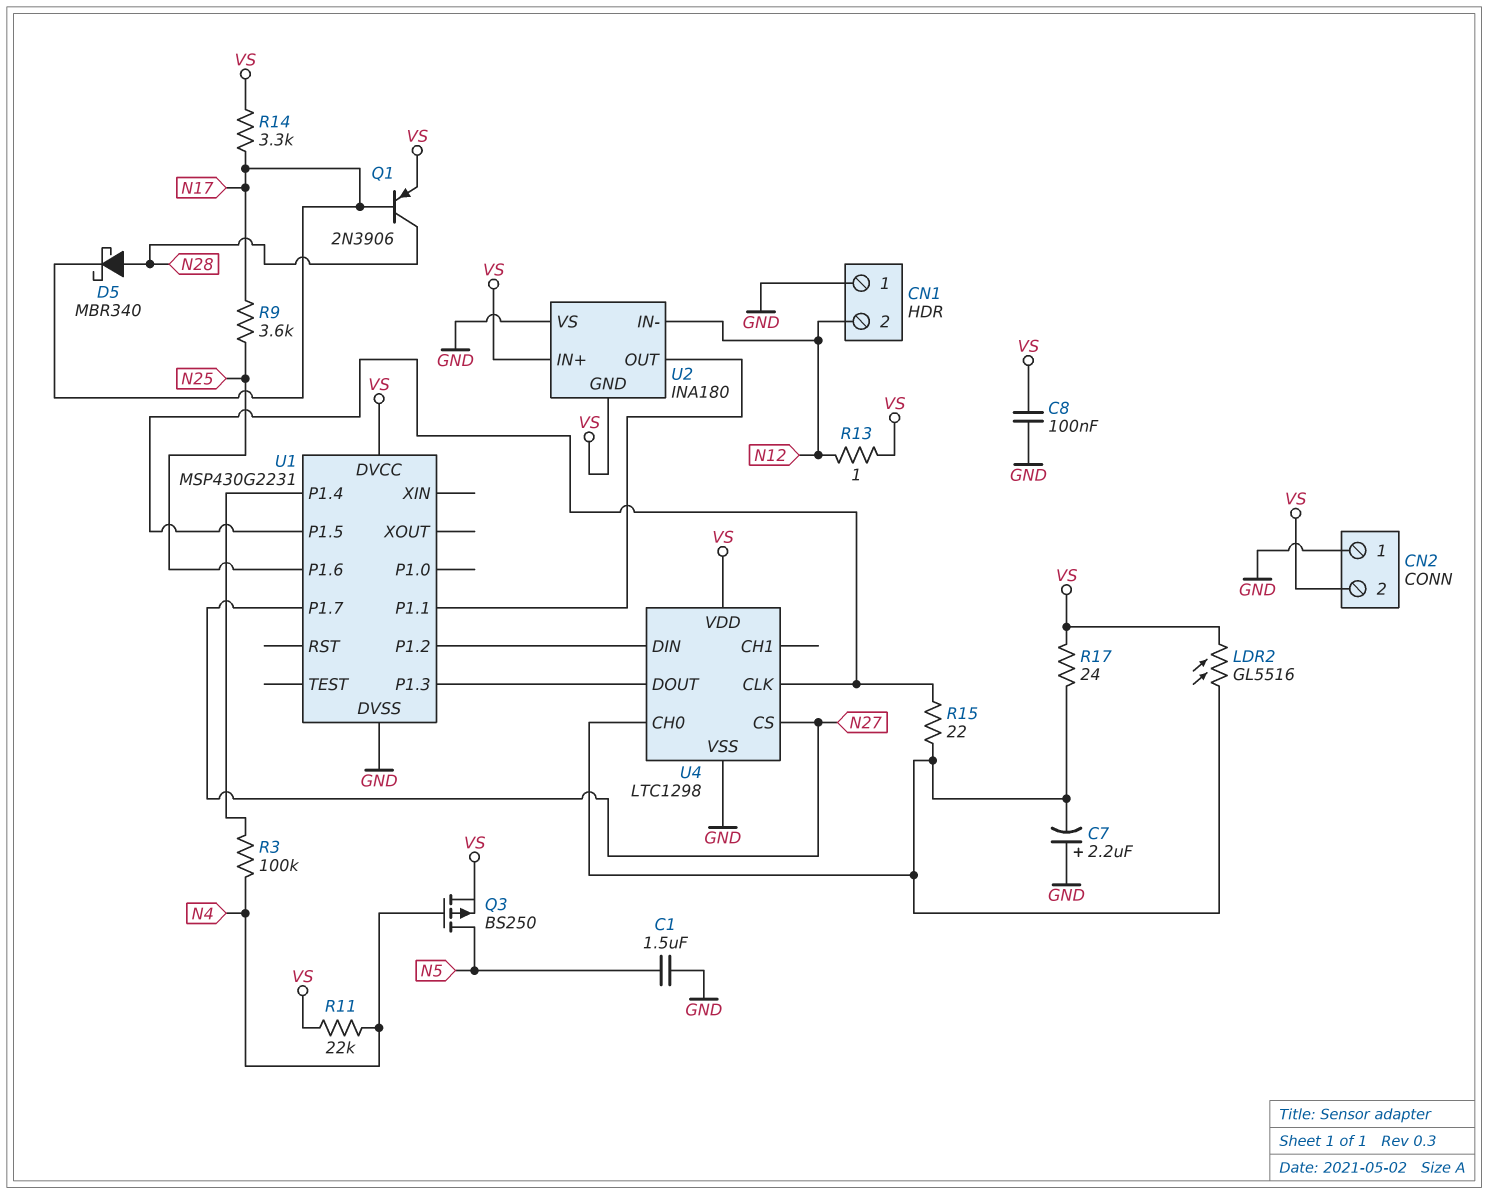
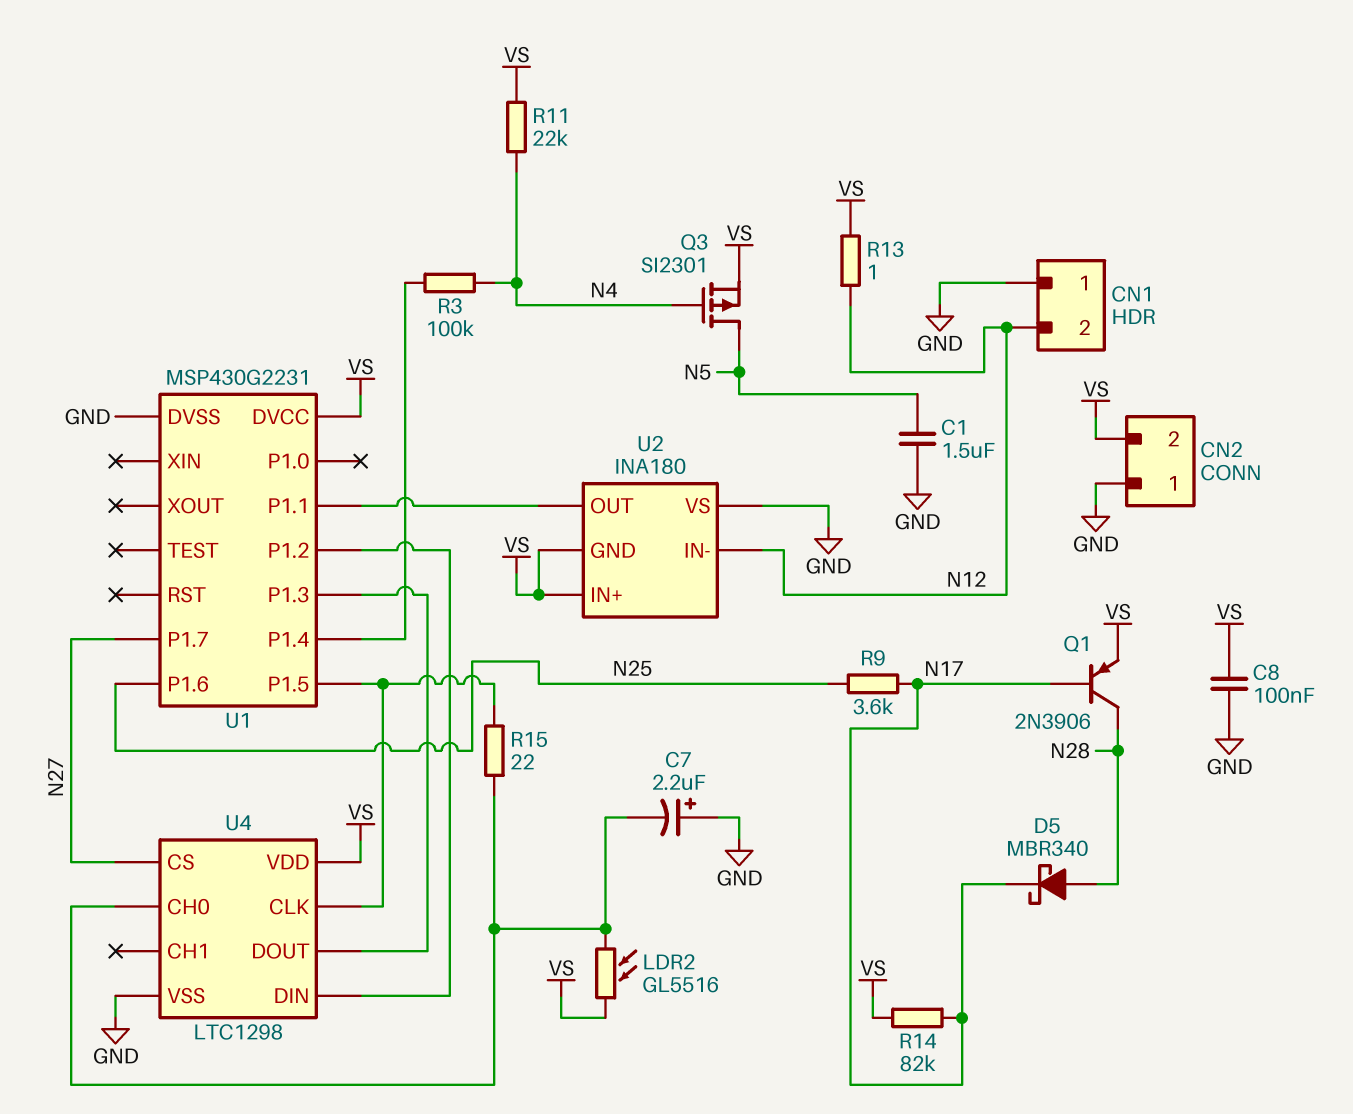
Q3: PMOS BS250 (G N4, D N5, S VS) -> PMOS SI2301 (G N4, D N5, S VS)
R14: 3.3k (N17, VS) -> 82k (N17, VS)
R17: 24 (U4/CH0, VS) -> none

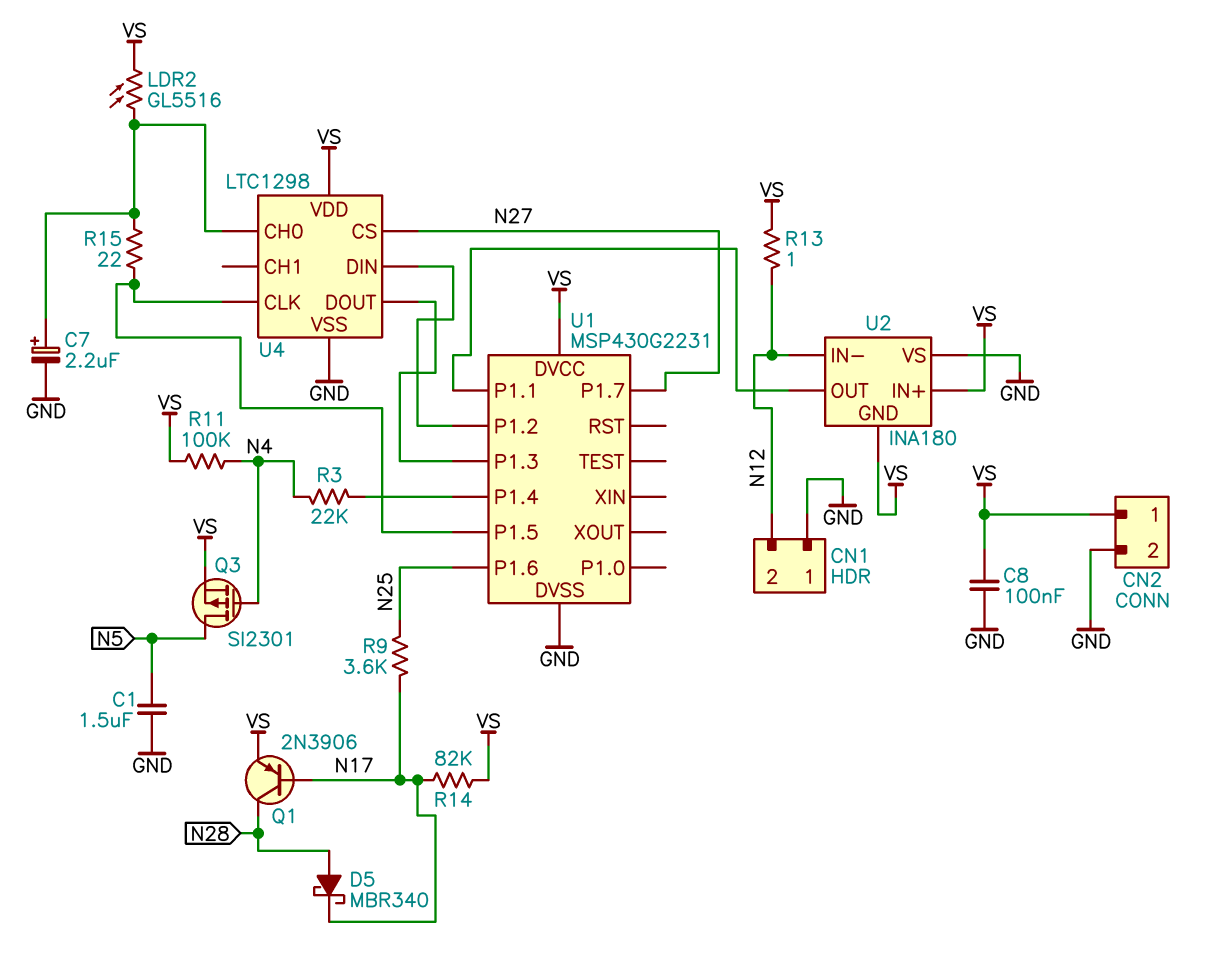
C7: 2.2uF (plus GND, minus U4/CH0) -> 2.2uF (plus U4/CH0, minus GND)
CN2 pin 1: GND -> VS
CN2 pin 2: VS -> GND
R3: 100k (N4, U1/P1.4) -> 22k (N4, U1/P1.4)
R11: 22k (N4, VS) -> 100k (N4, VS)

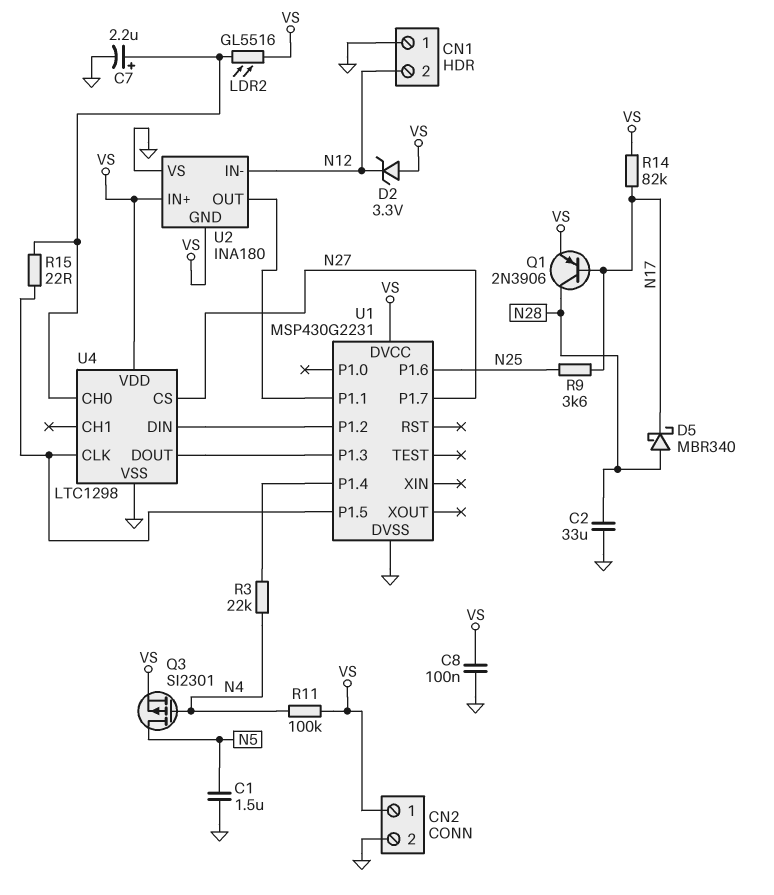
C2: none -> 33uF (GND, N28)
D2: none -> zener 3.3V (A VS, K N12)
R13: 1 (N12, VS) -> none

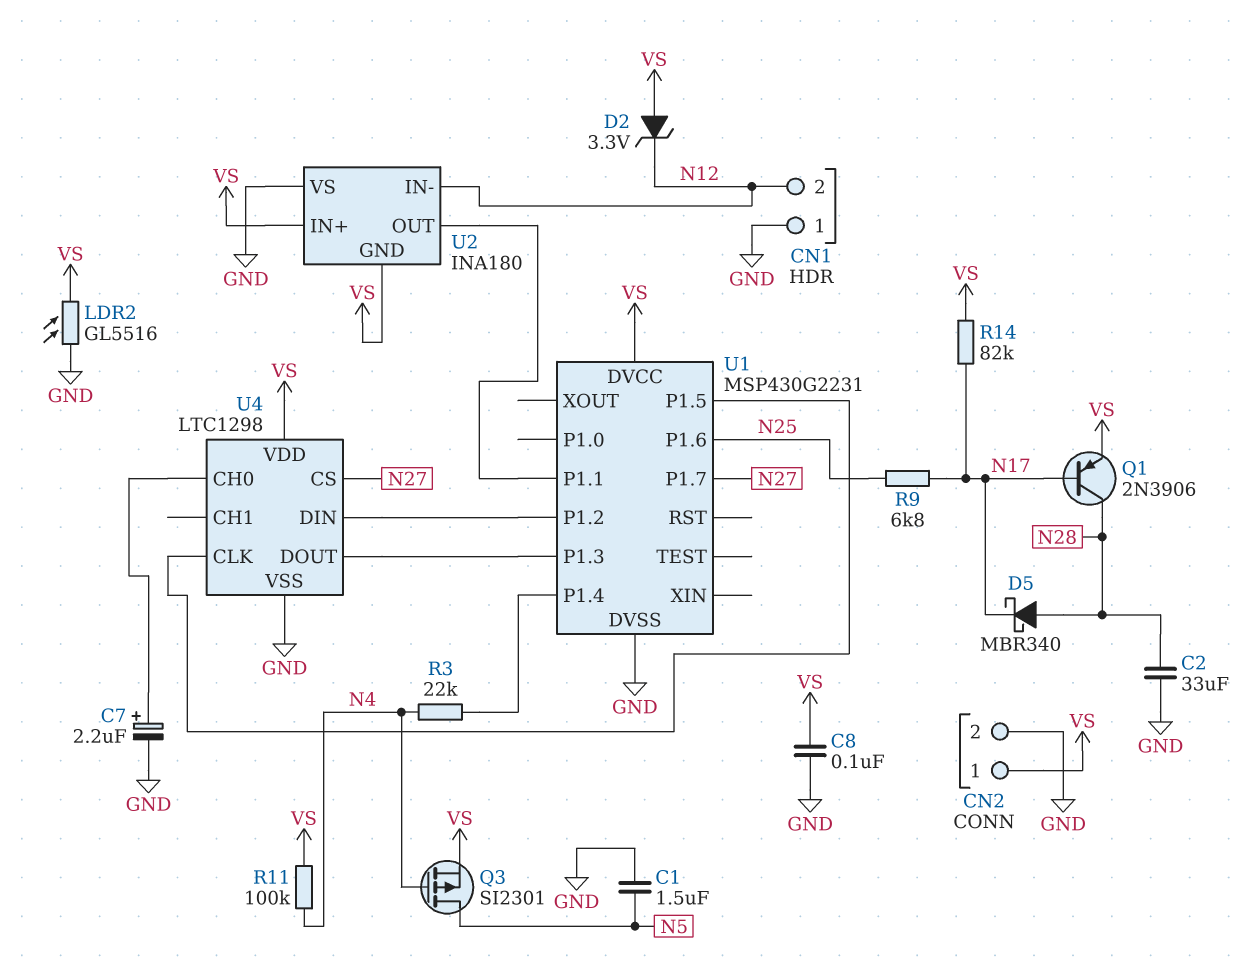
LDR2: GL5516 (U4/CH0, VS) -> GL5516 (GND, VS)
R9: 3.6k (N17, N25) -> 6.8k (N17, N25)
R15: 22 (U1/P1.5, U4/CH0) -> none

